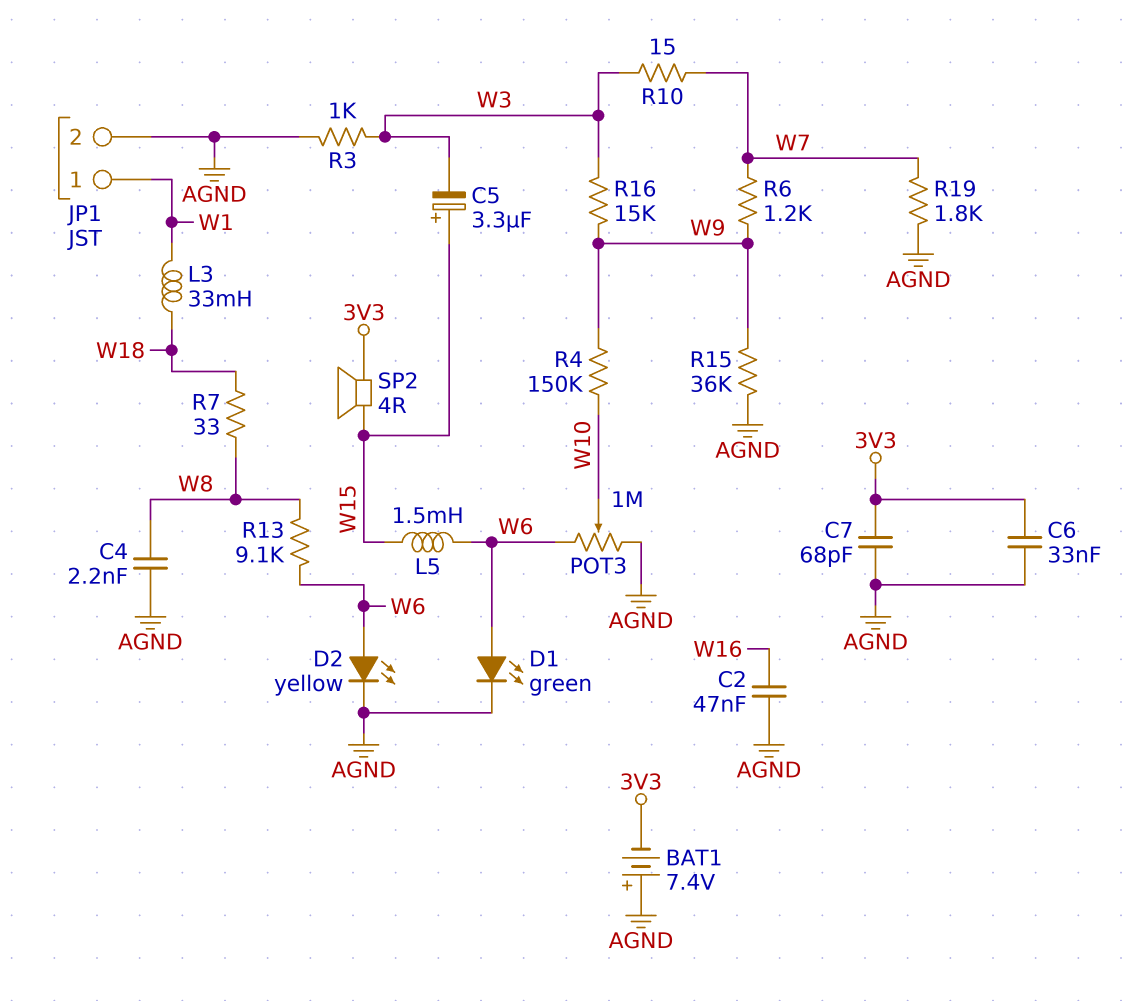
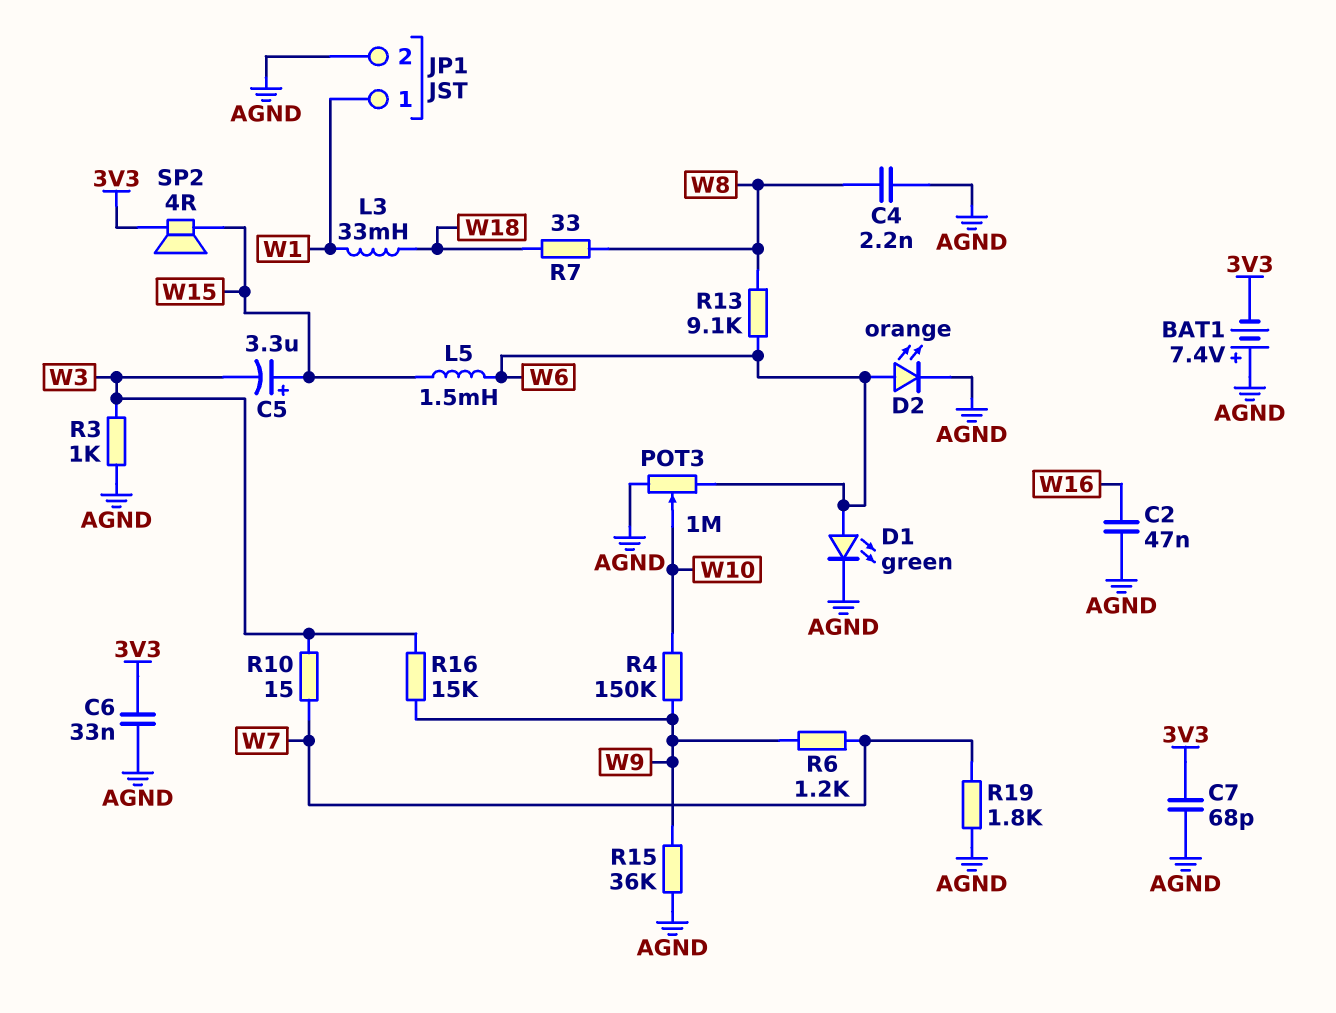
D2: LED yellow (A W6, K AGND) -> LED orange (A W6, K AGND)

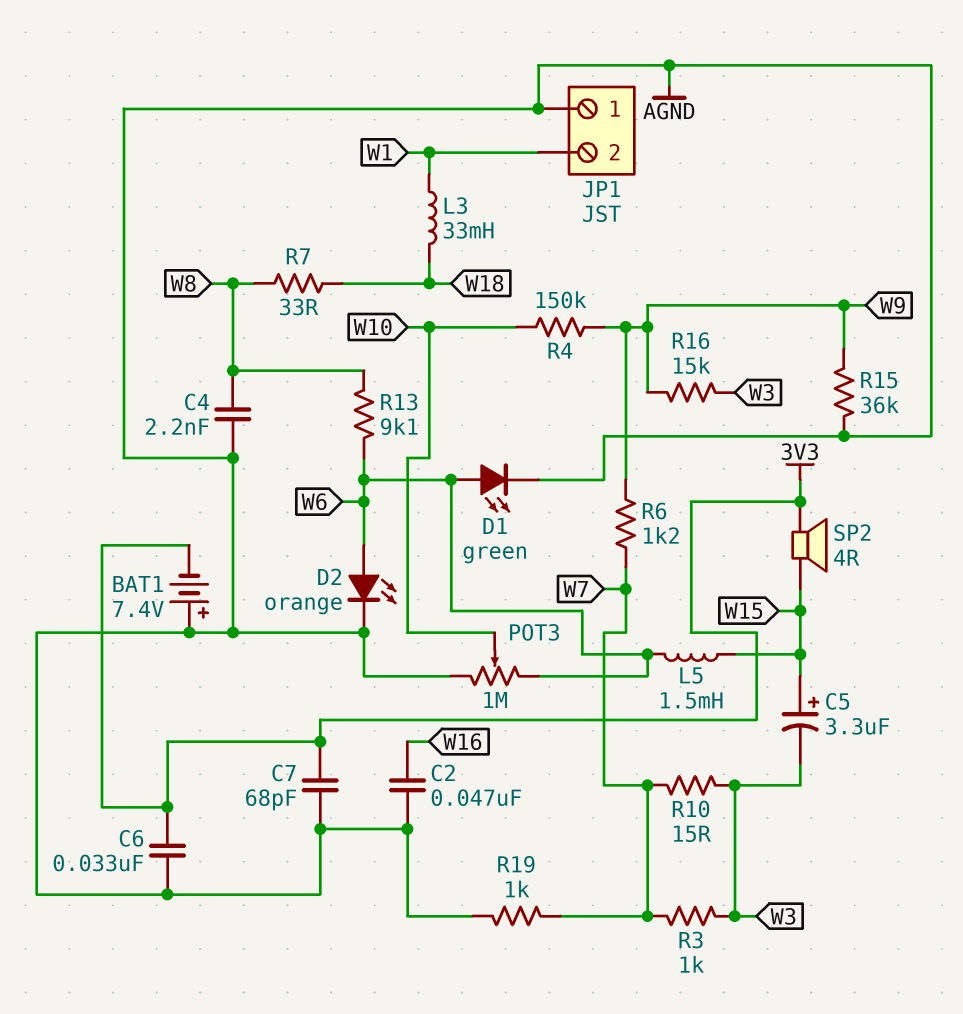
JP1 pin 1: W1 -> AGND
JP1 pin 2: AGND -> W1
R3: 1k (AGND, W3) -> 1k (W3, W7)
R19: 1.8k (AGND, W7) -> 1k (AGND, W7)

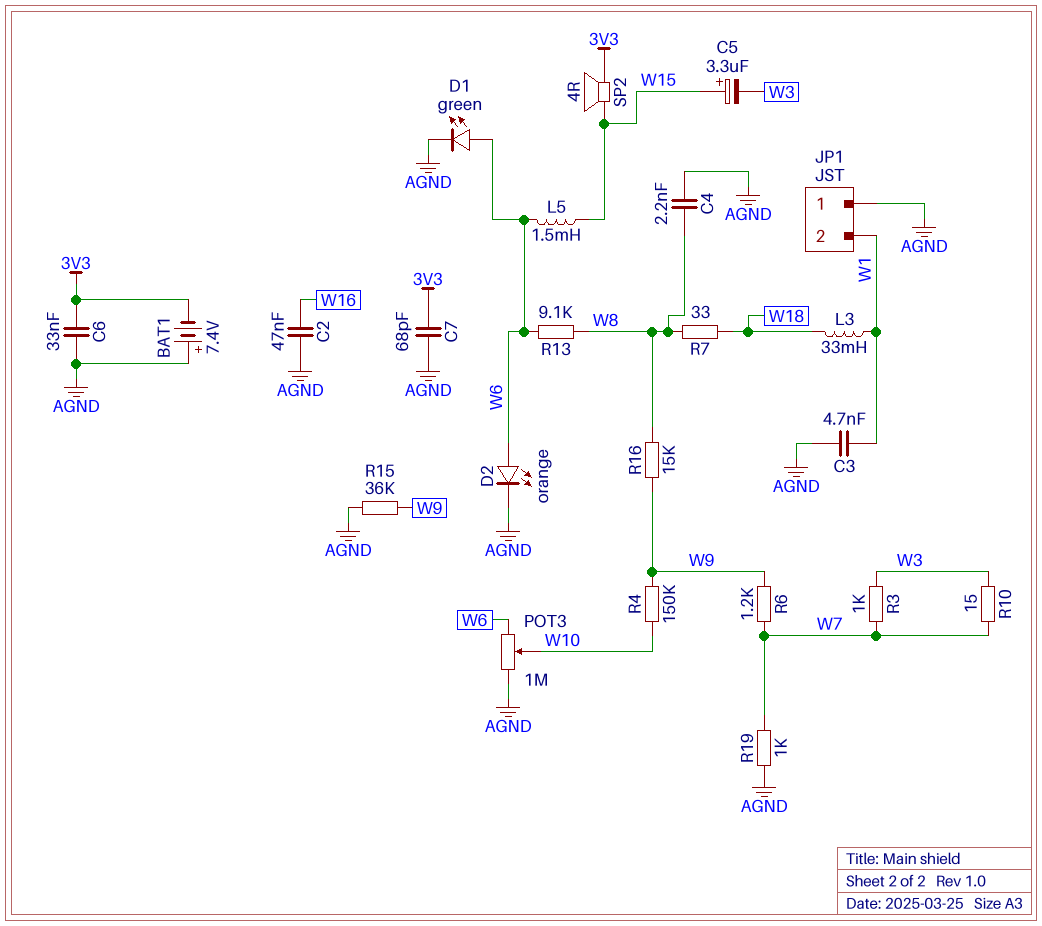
C3: none -> 4.7nF (AGND, W1)
R16: 15k (W3, W9) -> 15k (W8, W9)

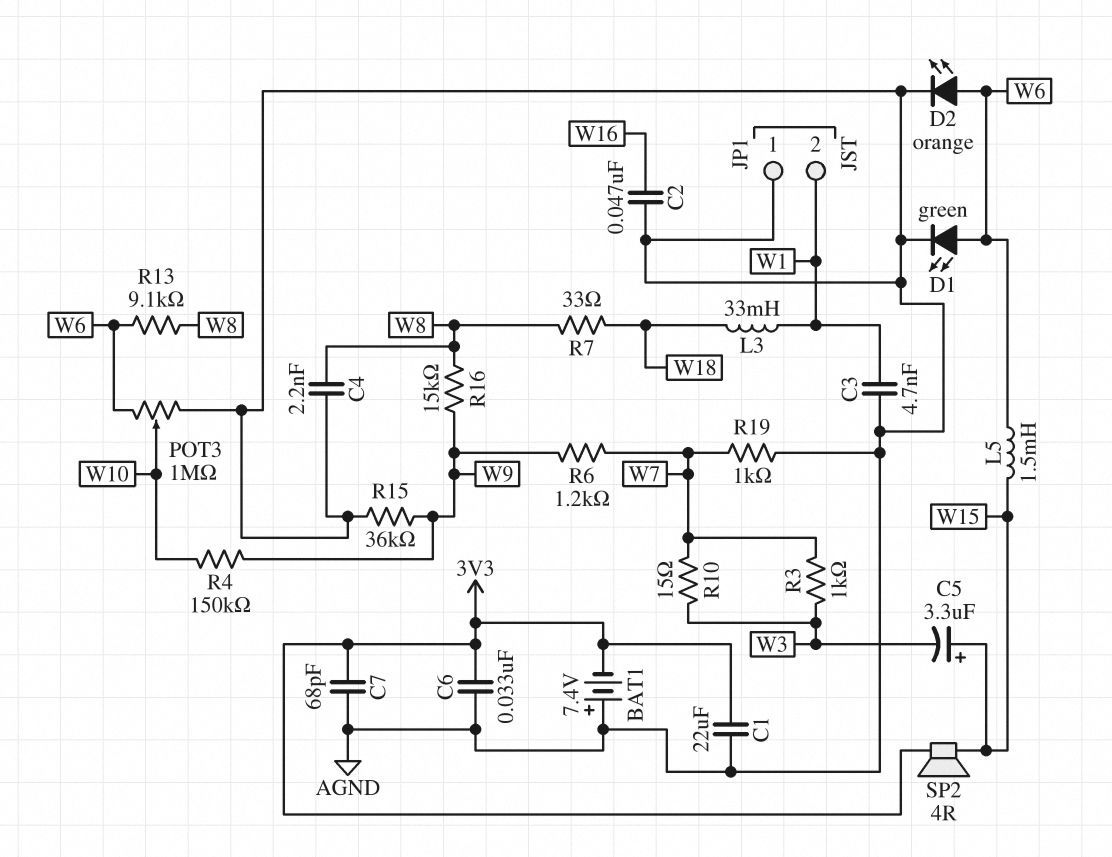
C1: none -> 22uF (3V3, AGND)

